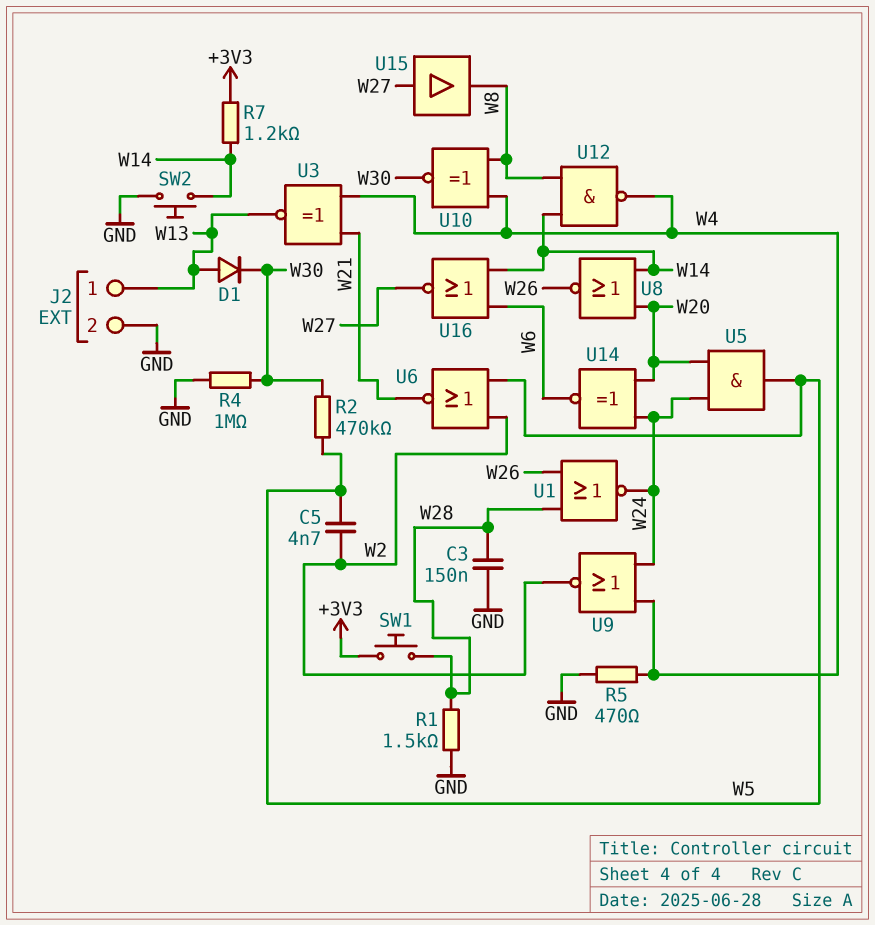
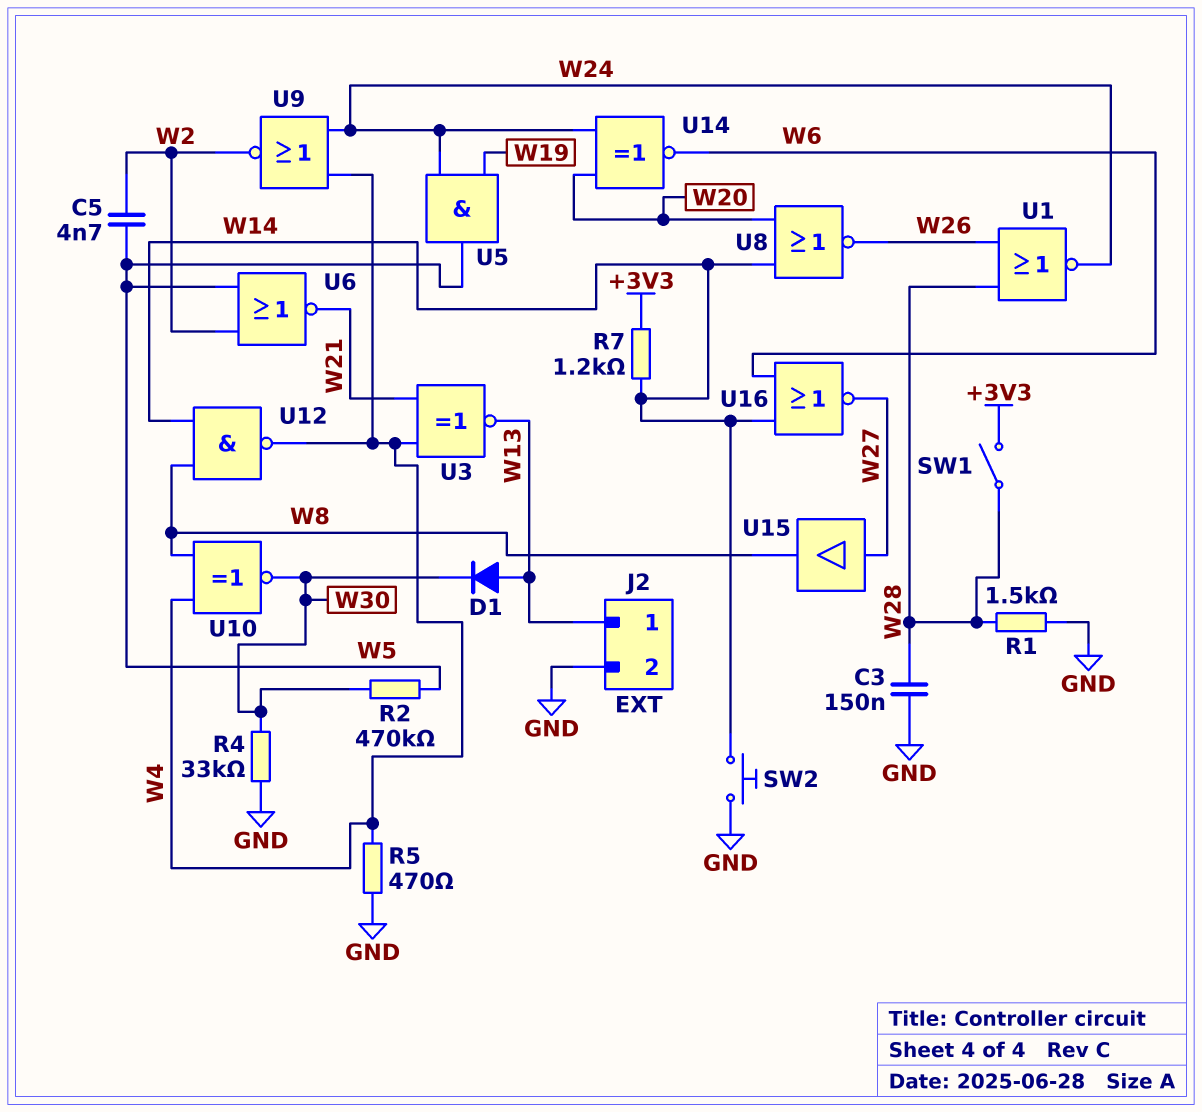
R4: 1M (GND, W30) -> 33k (GND, W30)
SW1: button (+3V3, W28) -> switch (+3V3, W28)
U5: AND (in W20, in W24, out W5) -> AND (in W19, in W24, out W5)

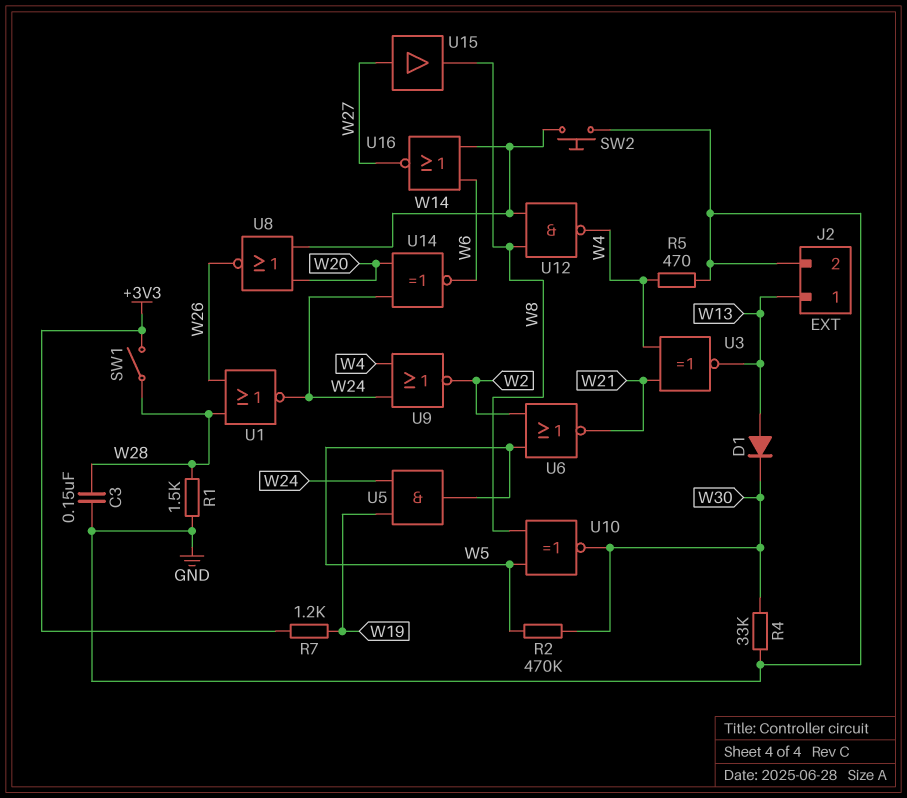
C5: 4.7nF (W2, W5) -> none
R7: 1.2k (+3V3, W14) -> 1.2k (+3V3, W19)
U10: XNOR (in W4, in W8, out W30) -> XNOR (in W5, in W8, out W30)

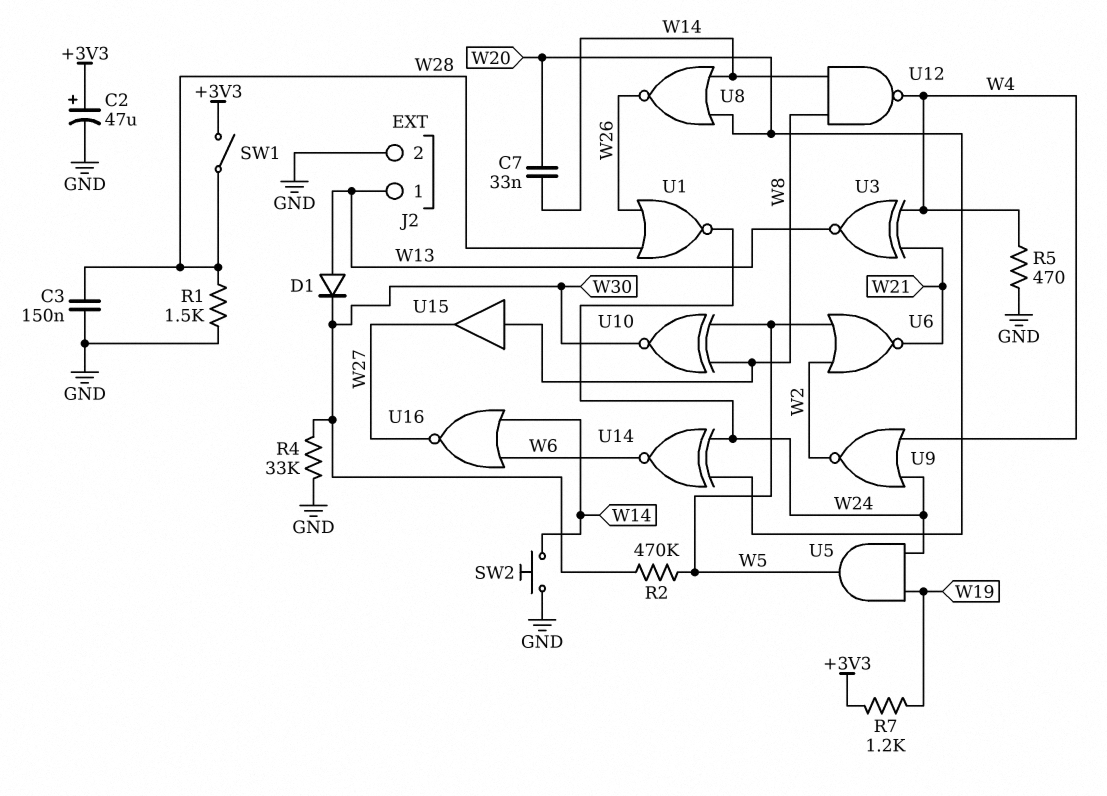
C2: none -> 47uF (plus +3V3, minus GND)
C7: none -> 33nF (W14, W20)
U15: buffer (in W27, out W8) -> buffer (in W8, out W27)

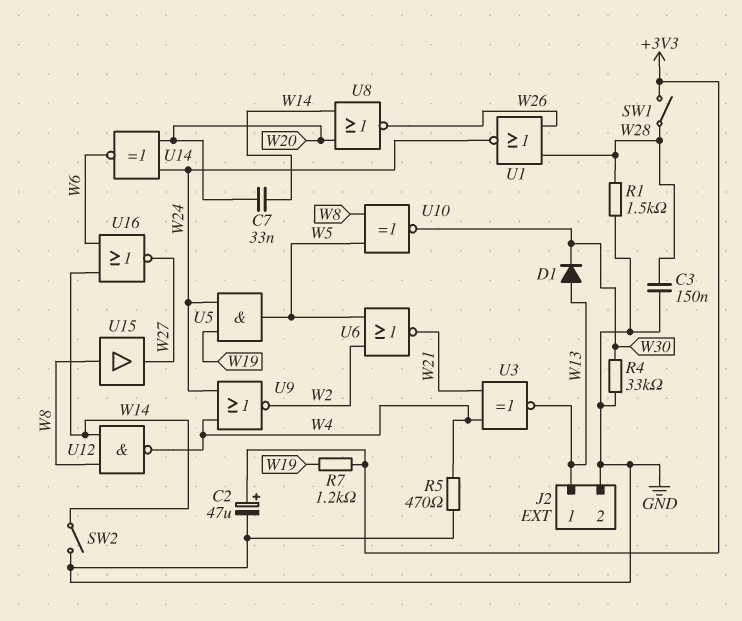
R2: 470k (W5, W30) -> none
SW2: button (GND, W14) -> switch (GND, W14)

